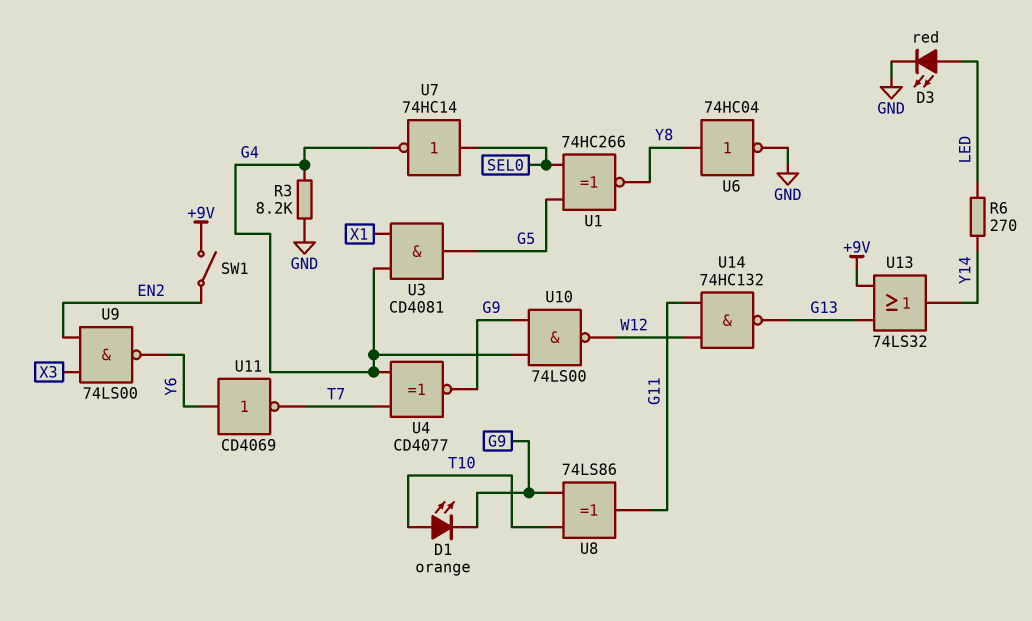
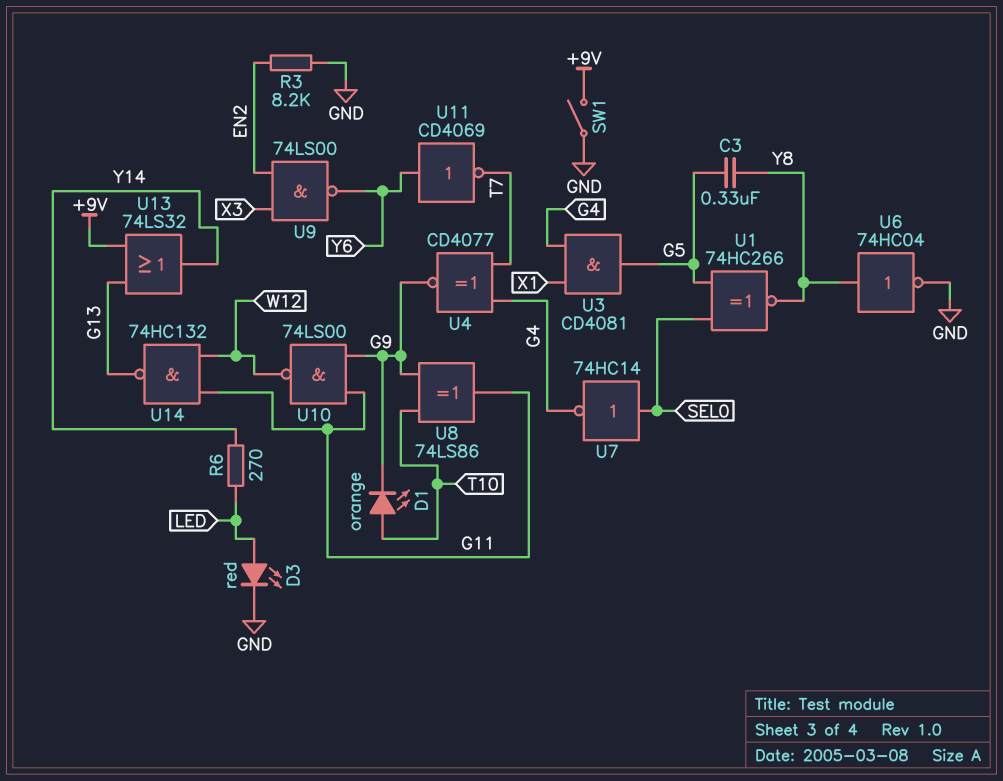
C3: none -> 330nF (G5, Y8)
R3: 8.2k (G4, GND) -> 8.2k (EN2, GND)
SW1: switch (+9V, EN2) -> switch (+9V, GND)
U10: NAND 74LS00 (in G4, in G9, out W12) -> NAND 74LS00 (in G9, in G11, out W12)

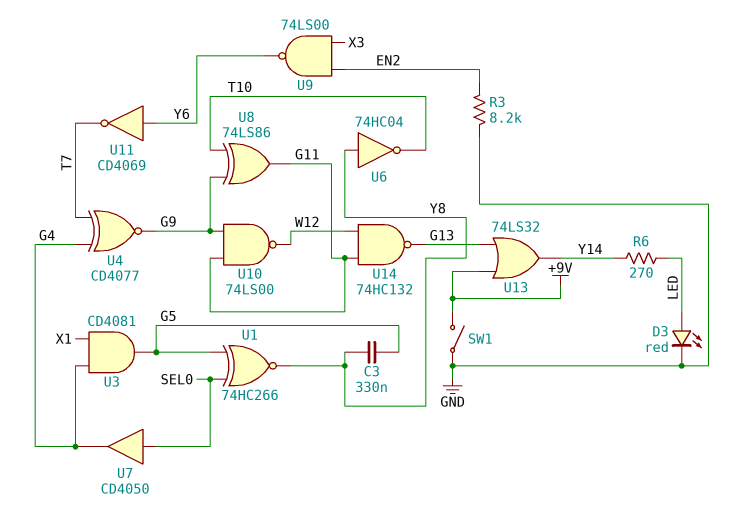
D1: LED orange (A T10, K G9) -> none
U6: NOT 74HC04 (in Y8, out GND) -> NOT 74HC04 (in Y8, out T10)
U7: NOT 74HC14 (in SEL0, out G4) -> buffer CD4050 (in SEL0, out G4)

